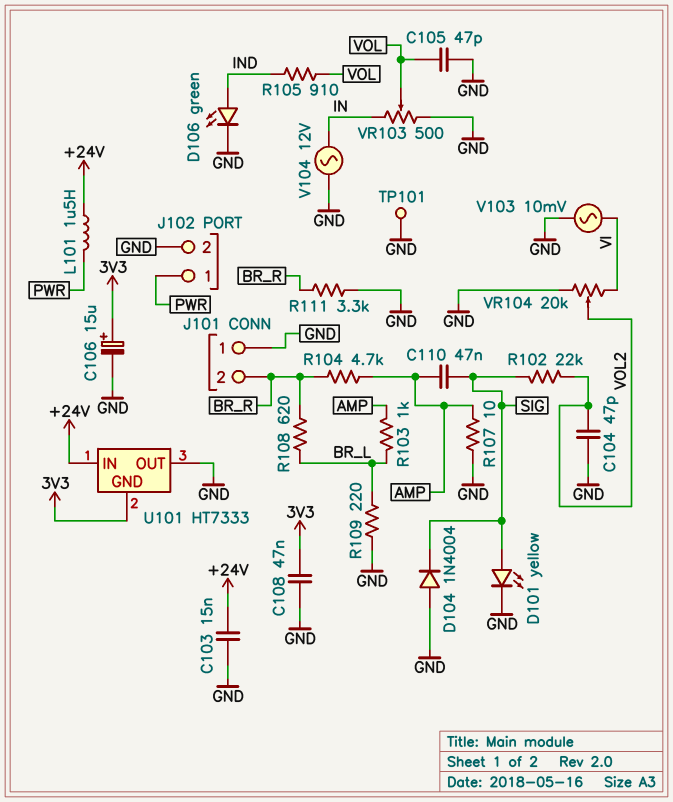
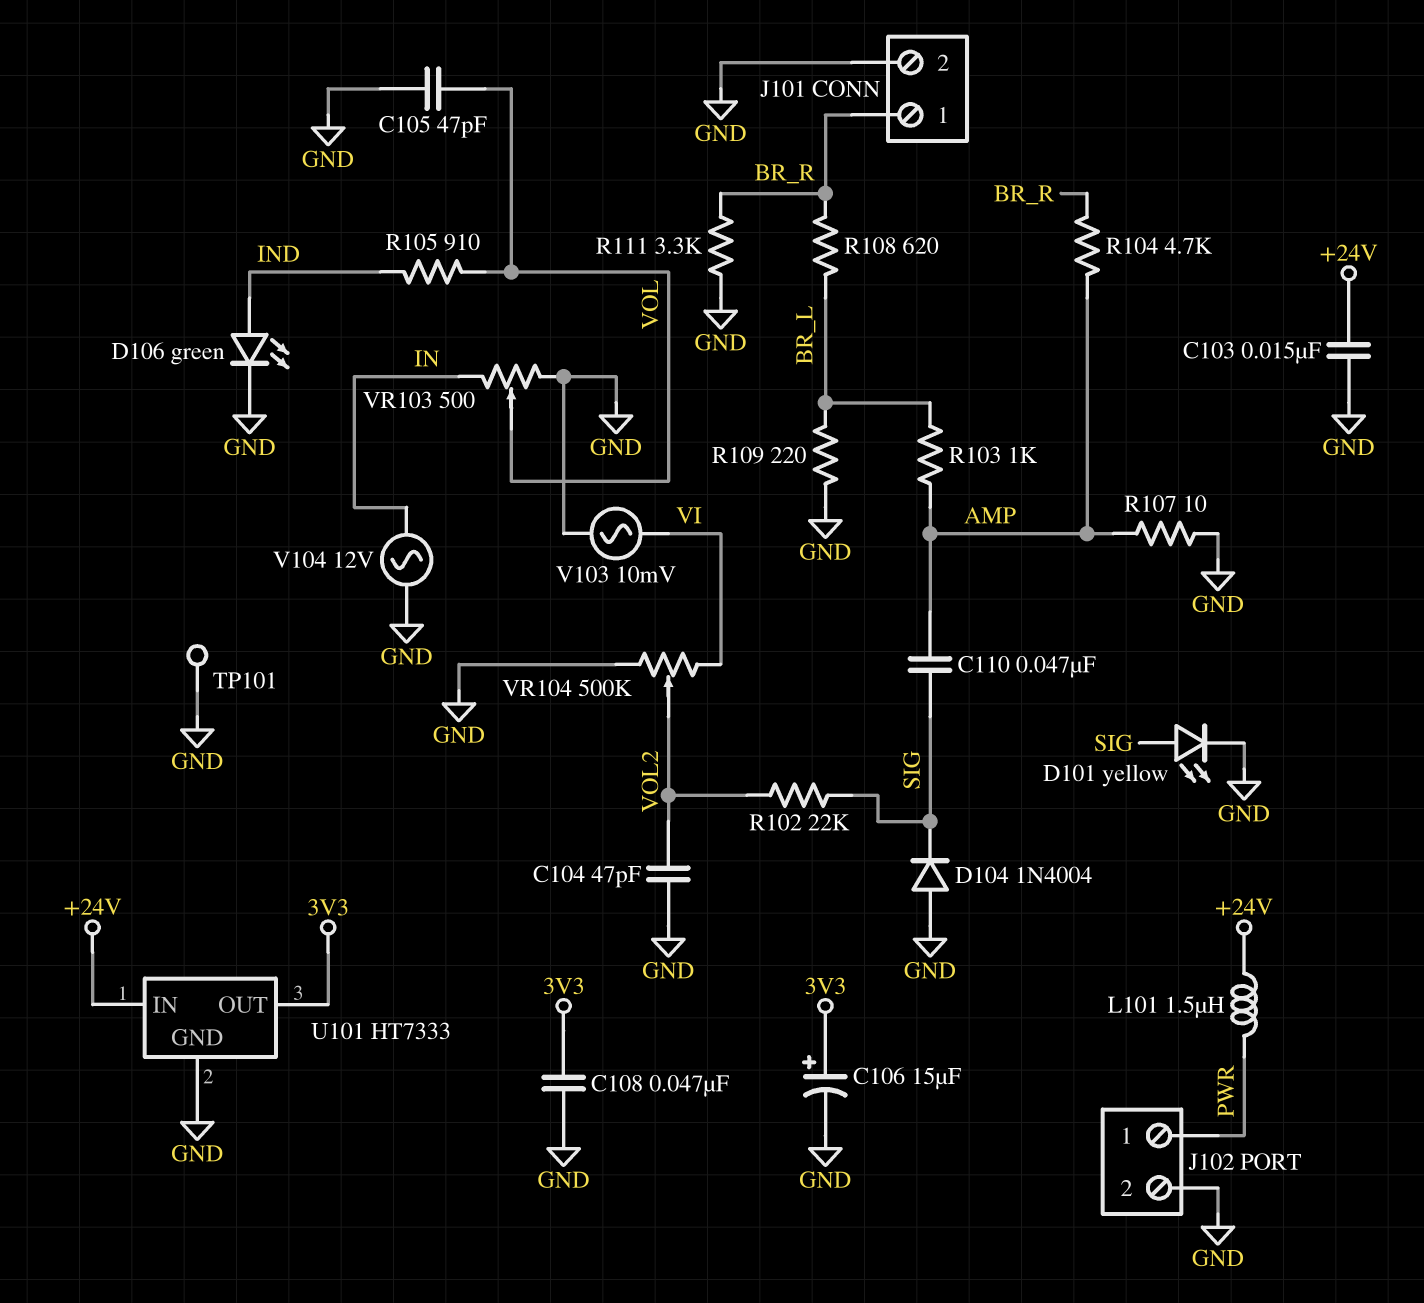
J101 pin 1: GND -> BR_R
J101 pin 2: BR_R -> GND
U101 pin GND: 3V3 -> GND
U101 pin OUT: GND -> 3V3
VR104: 20k (GND, VI, wiper VOL2) -> 500k (GND, VI, wiper VOL2)

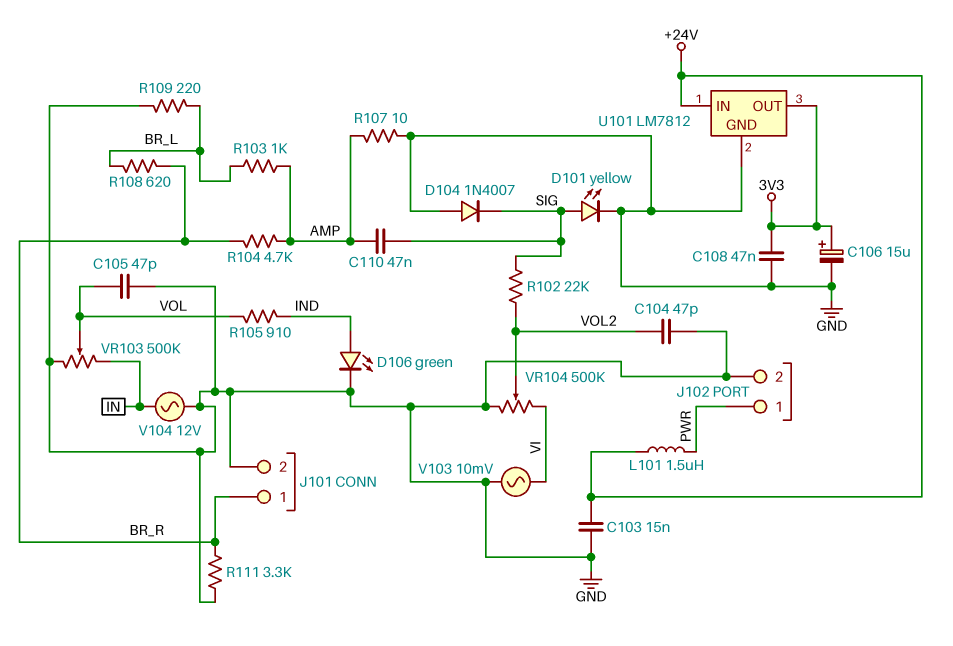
D104: diode 1N4004 (A GND, K SIG) -> diode 1N4007 (A GND, K SIG)
TP101: test point (GND) -> none
U101: HT7333 -> LM7812
VR103: 500 (GND, IN, wiper VOL) -> 500k (GND, IN, wiper VOL)

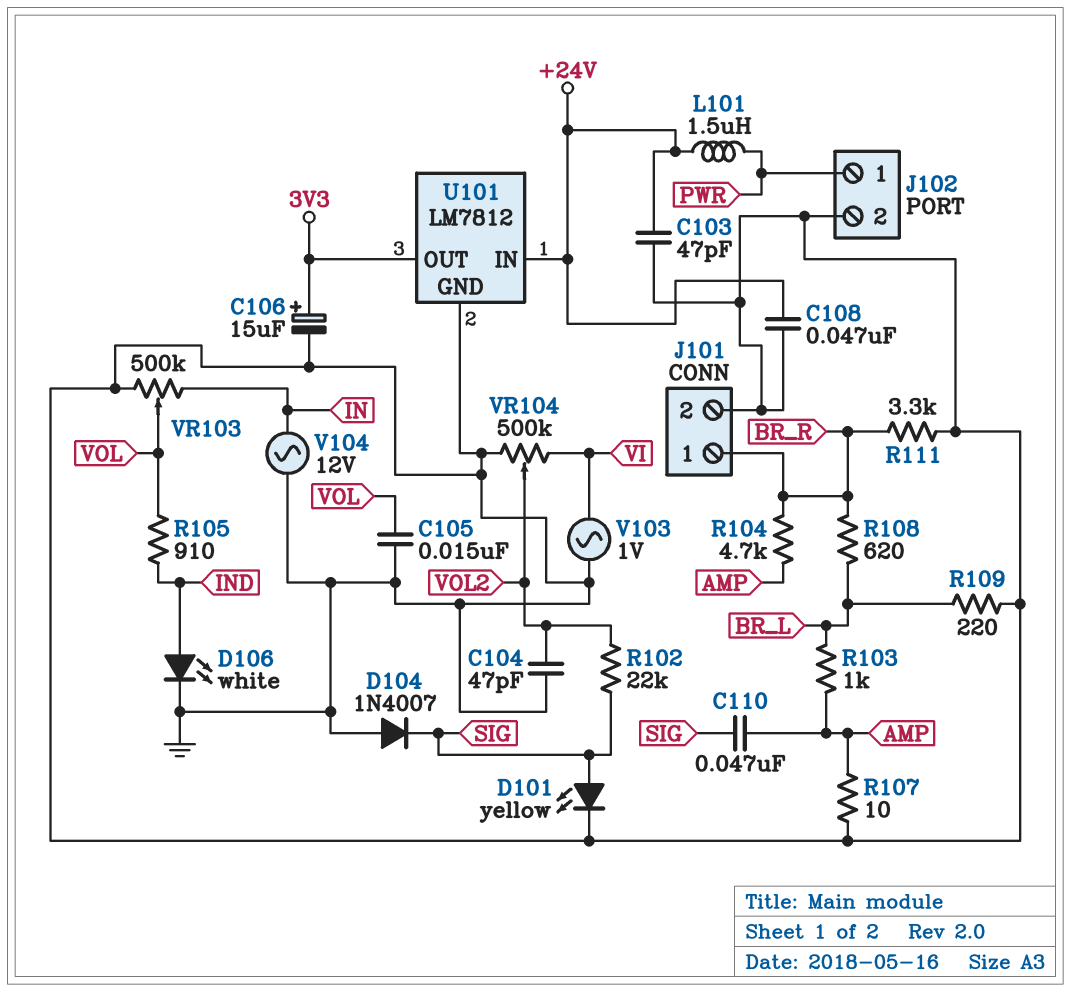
C103: 15nF (+24V, GND) -> 47pF (+24V, GND)
C105: 47pF (GND, VOL) -> 15nF (GND, VOL)
C108: 47nF (3V3, GND) -> 47nF (+24V, GND)
D106: LED green (A IND, K GND) -> LED white (A IND, K GND)
V103: AC 10mV (GND, VI) -> AC 1V (GND, VI)

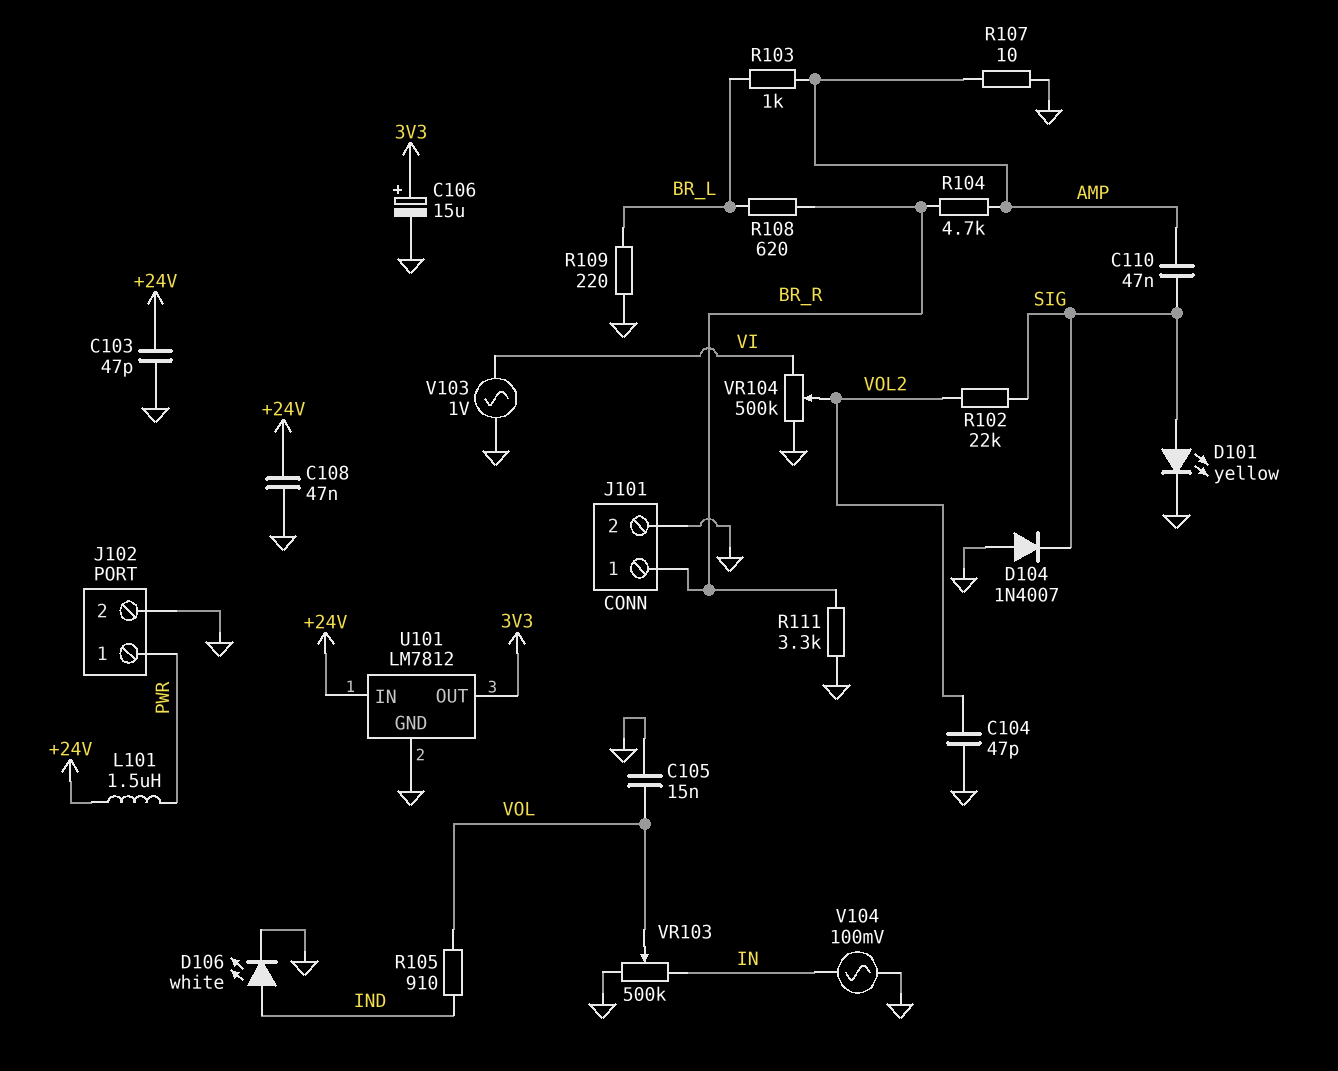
V104: AC 12V (GND, IN) -> AC 100mV (GND, IN)

